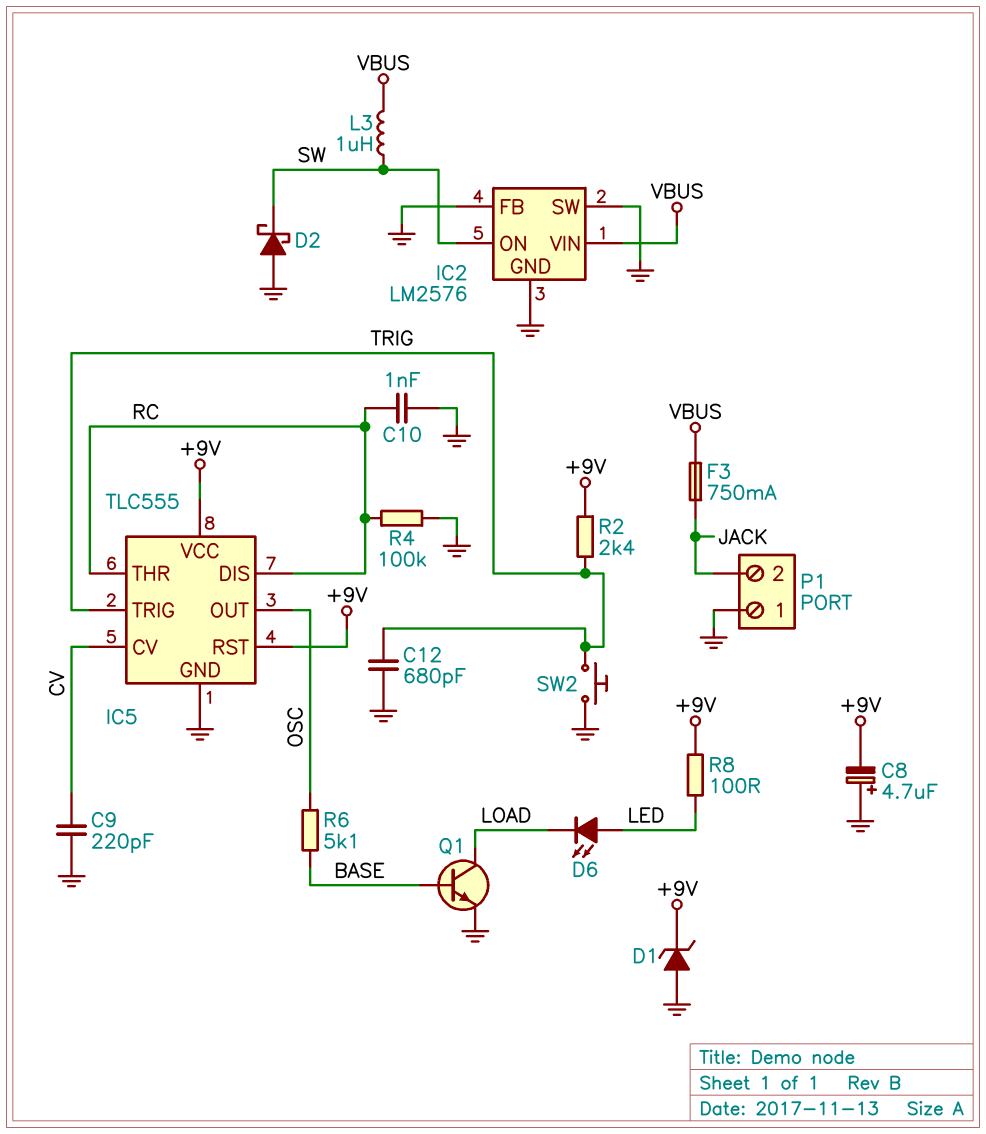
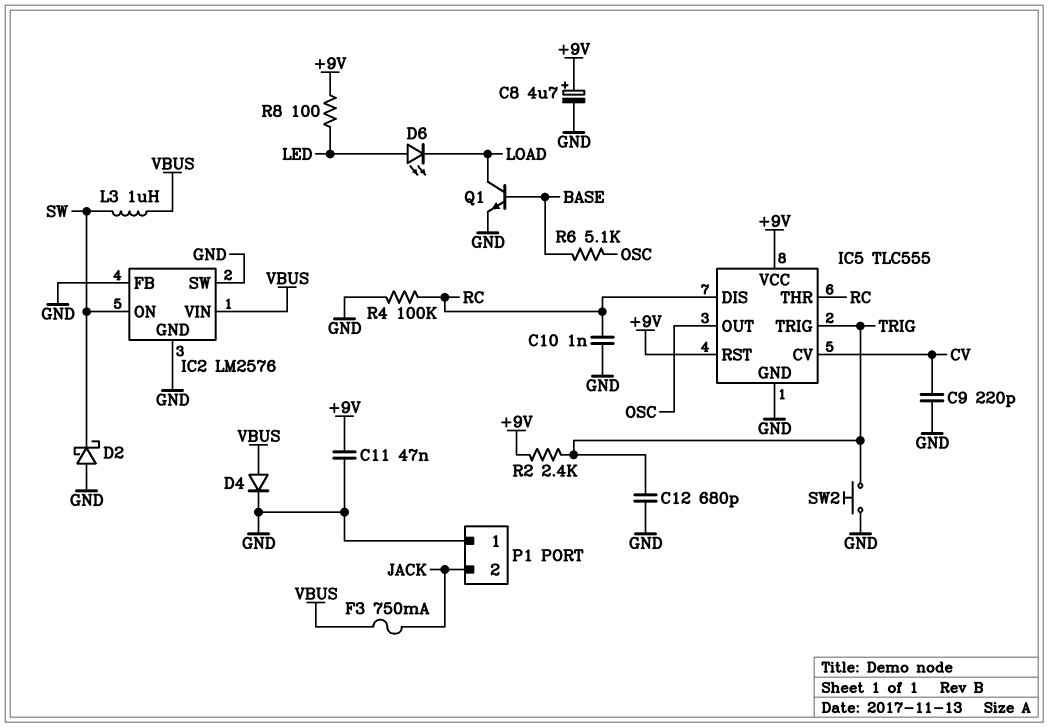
C8: 4.7uF (plus GND, minus +9V) -> 4.7uF (plus +9V, minus GND)
C11: none -> 47nF (+9V, GND)
D1: zener (A GND, K +9V) -> none
D4: none -> diode (A VBUS, K GND)

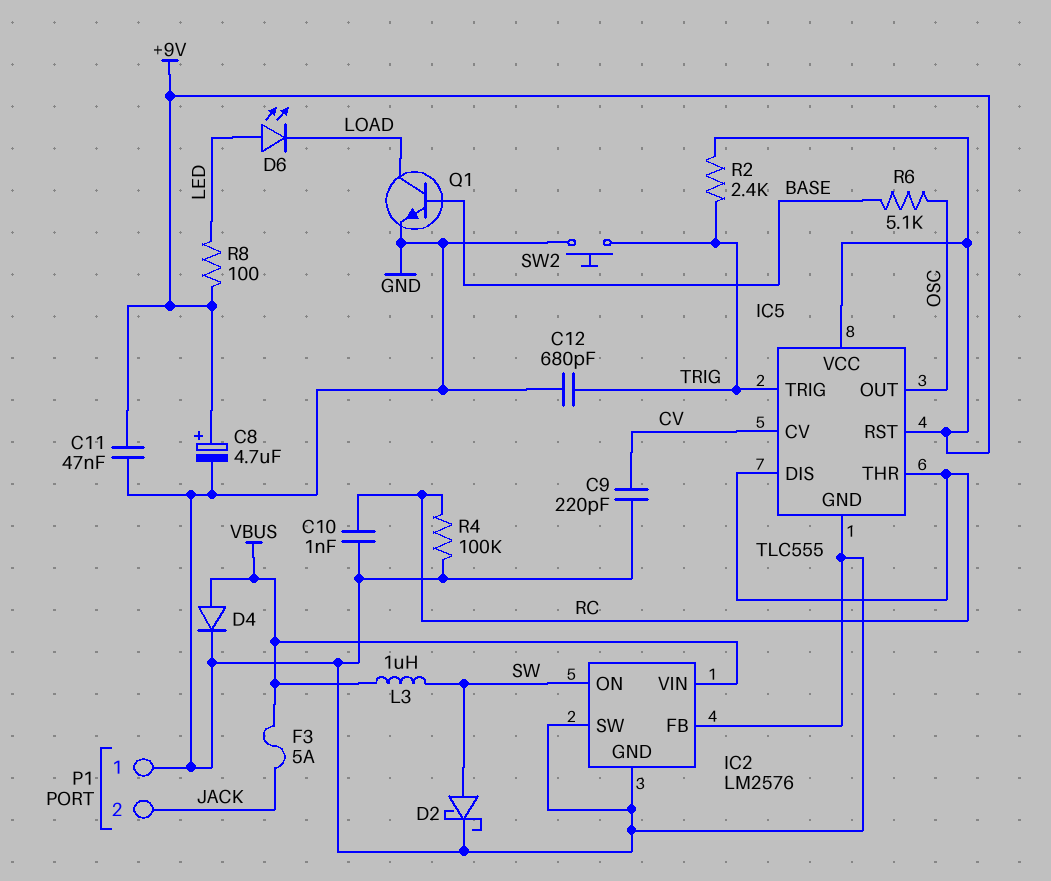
D2: schottky (A GND, K SW) -> schottky (A SW, K GND)
F3: 750mA (JACK, VBUS) -> 5A (JACK, VBUS)

